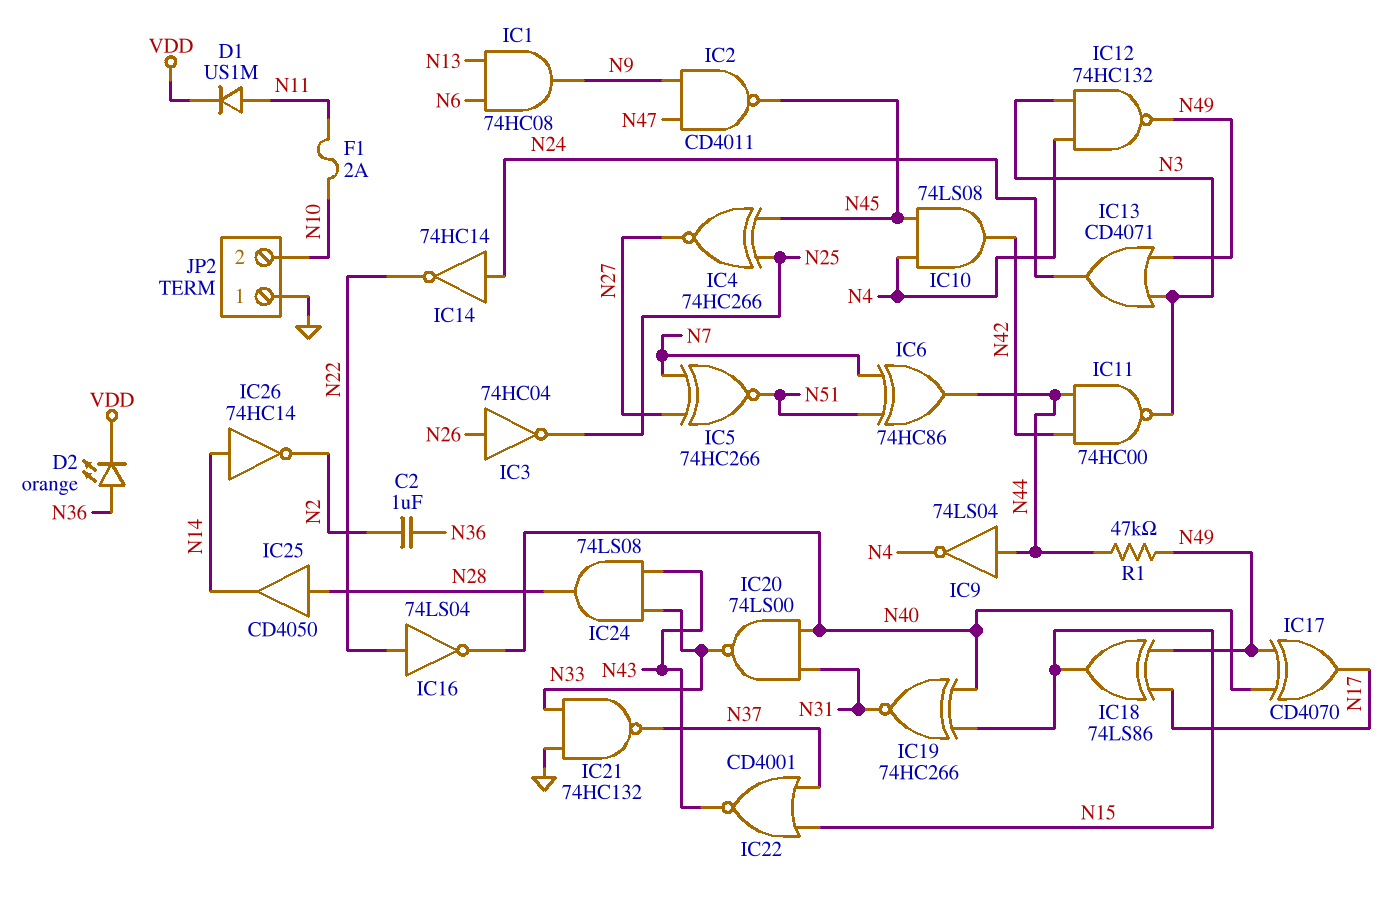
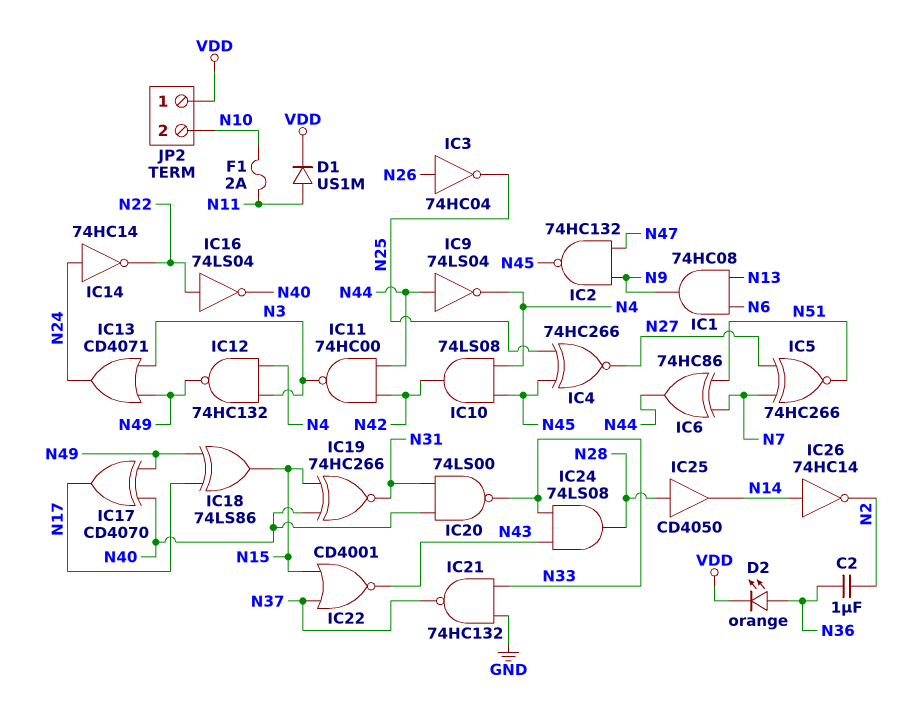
IC2: NAND CD4011 (in N9, in N47, out N45) -> NAND 74HC132 (in N9, in N47, out N45)
JP2 pin 1: GND -> VDD
R1: 47k (N44, N49) -> none

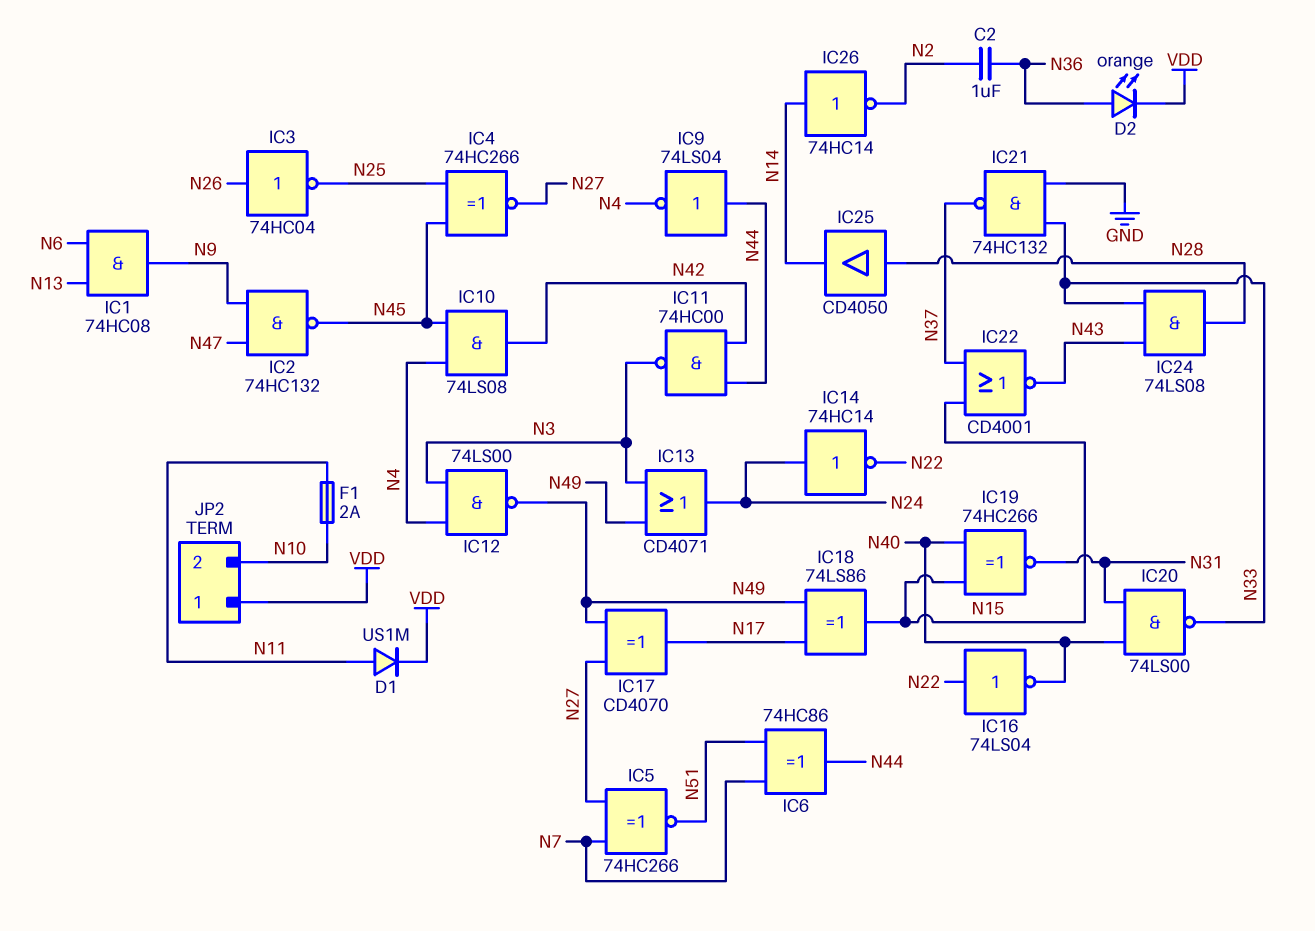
IC12: NAND 74HC132 (in N3, in N4, out N49) -> NAND 74LS00 (in N3, in N4, out N49)
IC17: XOR CD4070 (in N40, in N49, out N17) -> XOR CD4070 (in N27, in N49, out N17)

